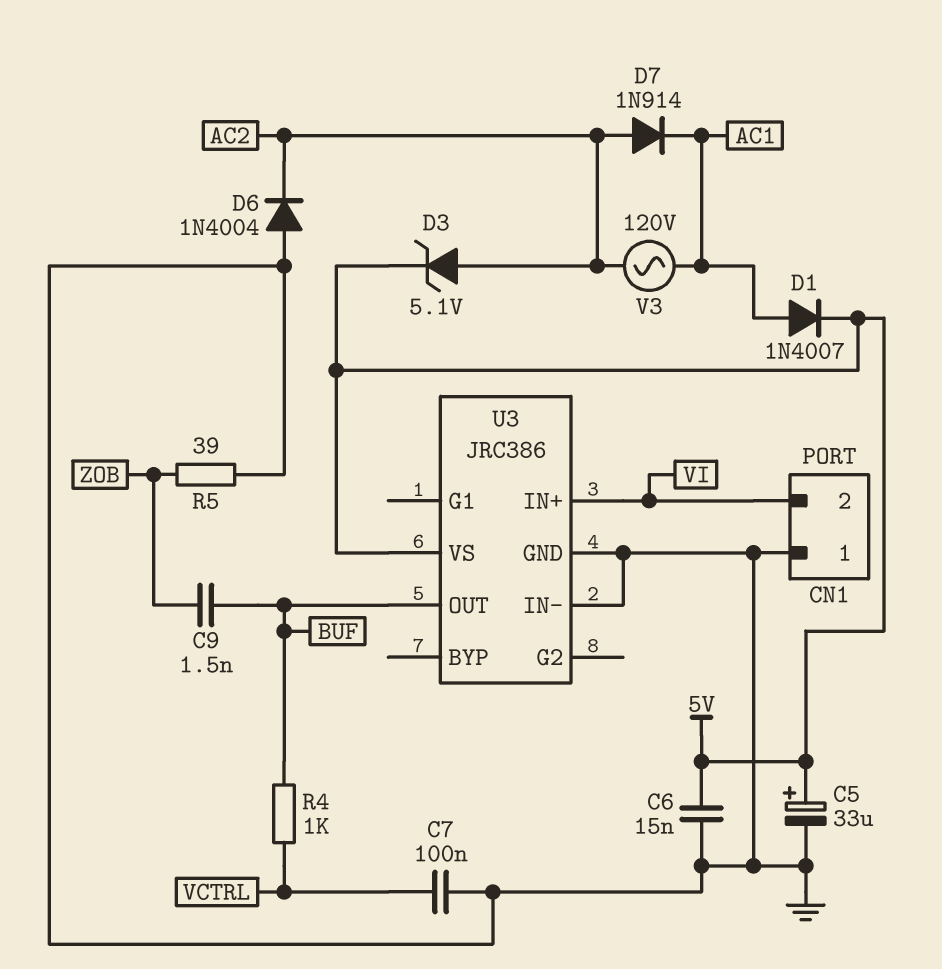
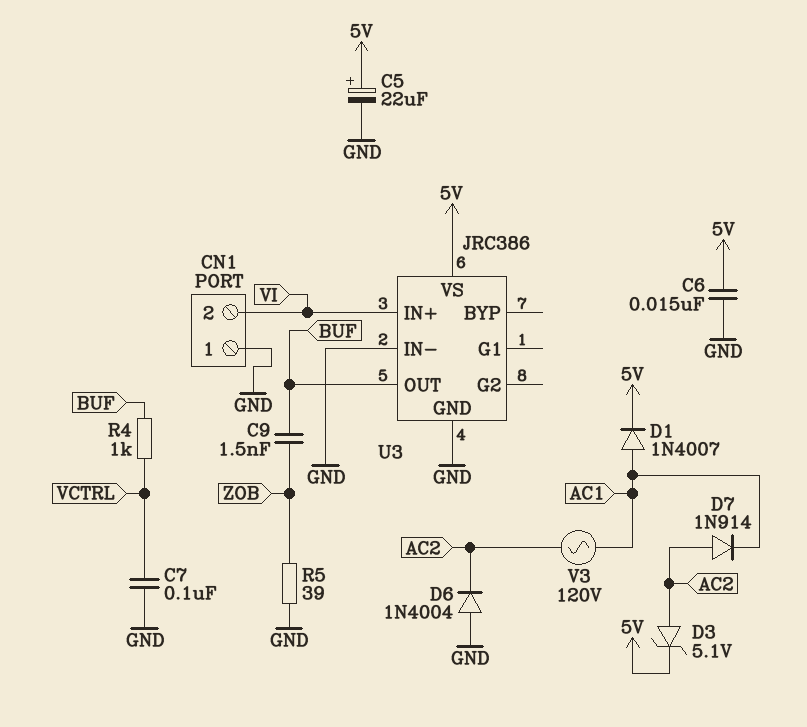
C5: 33uF (plus 5V, minus GND) -> 22uF (plus 5V, minus GND)

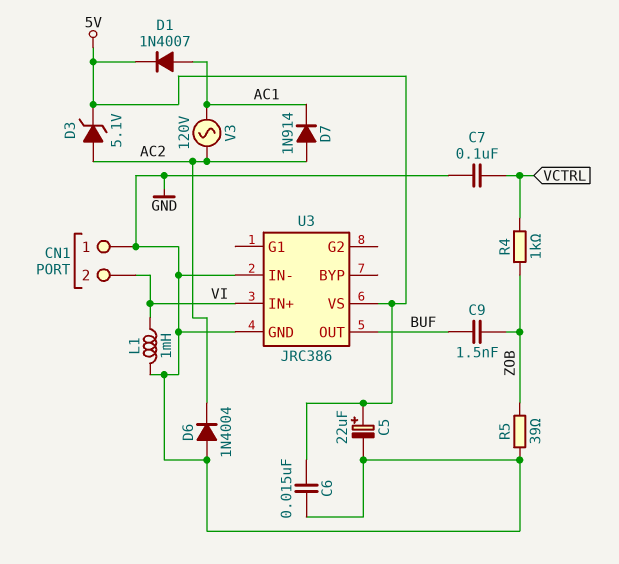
L1: none -> 1mH (GND, VI)
R4: 1k (BUF, VCTRL) -> 1k (VCTRL, ZOB)

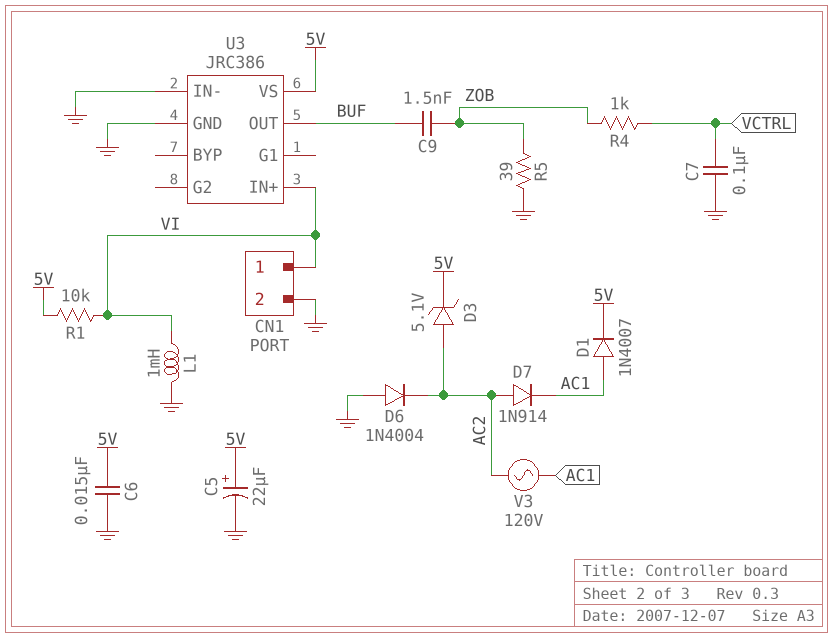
CN1 pin 1: GND -> VI
CN1 pin 2: VI -> GND
R1: none -> 10k (5V, VI)

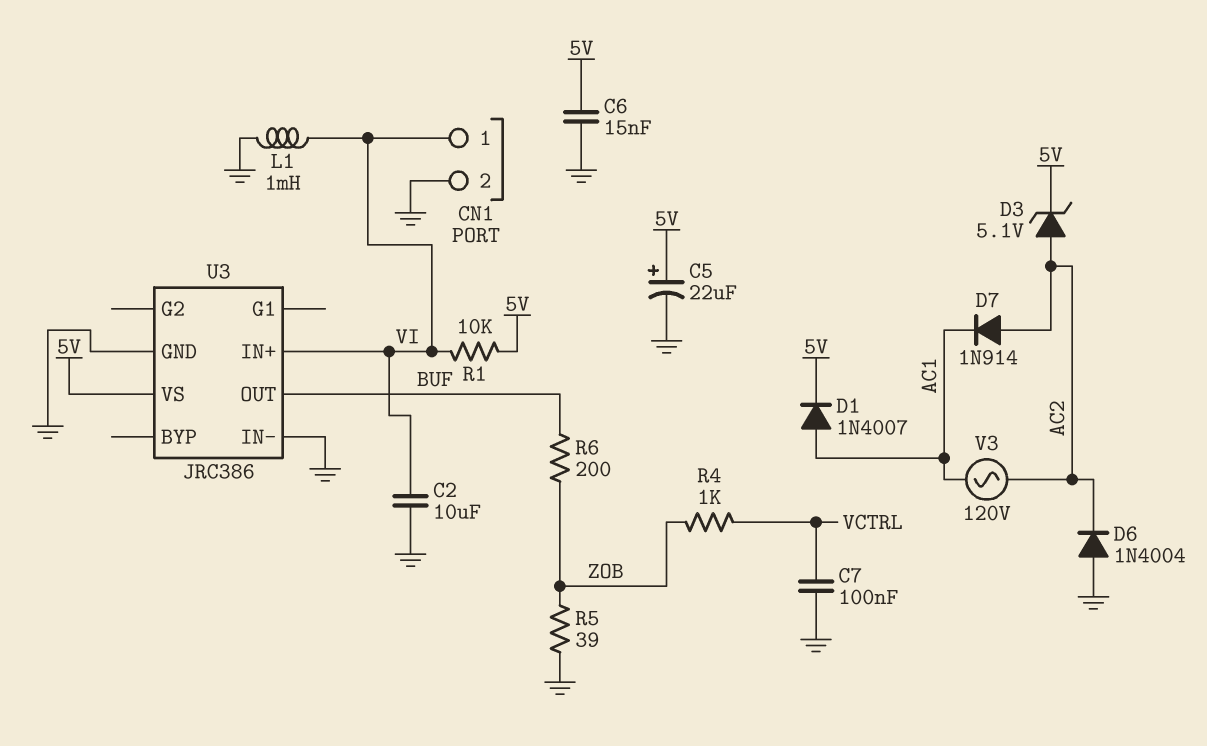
C2: none -> 10uF (GND, VI)
C9: 1.5nF (BUF, ZOB) -> none
R6: none -> 200 (BUF, ZOB)

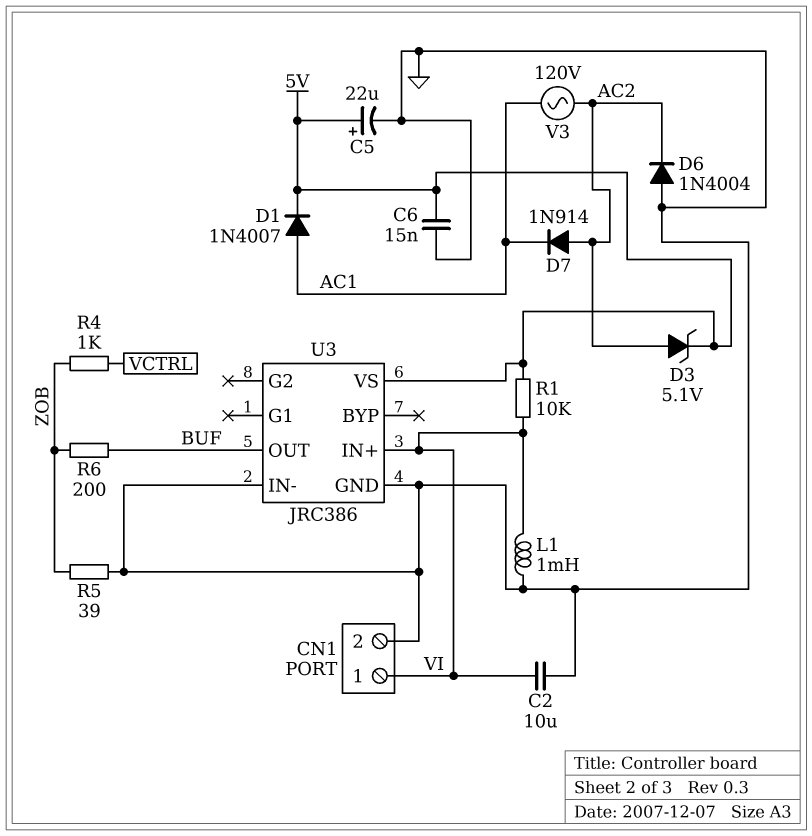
C7: 100nF (GND, VCTRL) -> none

